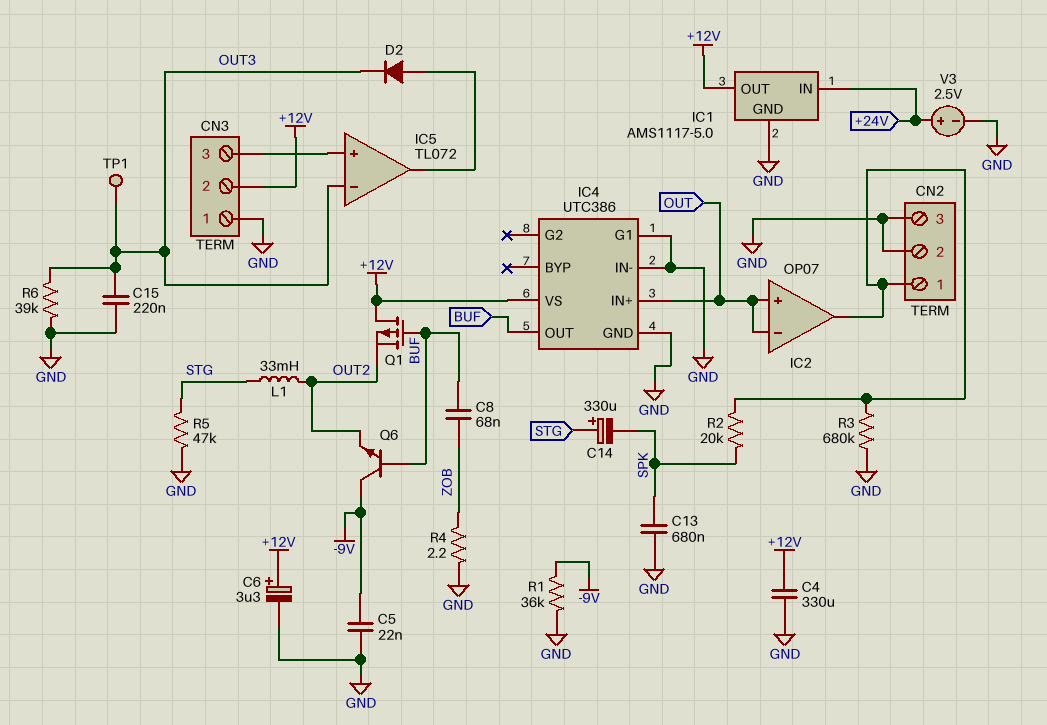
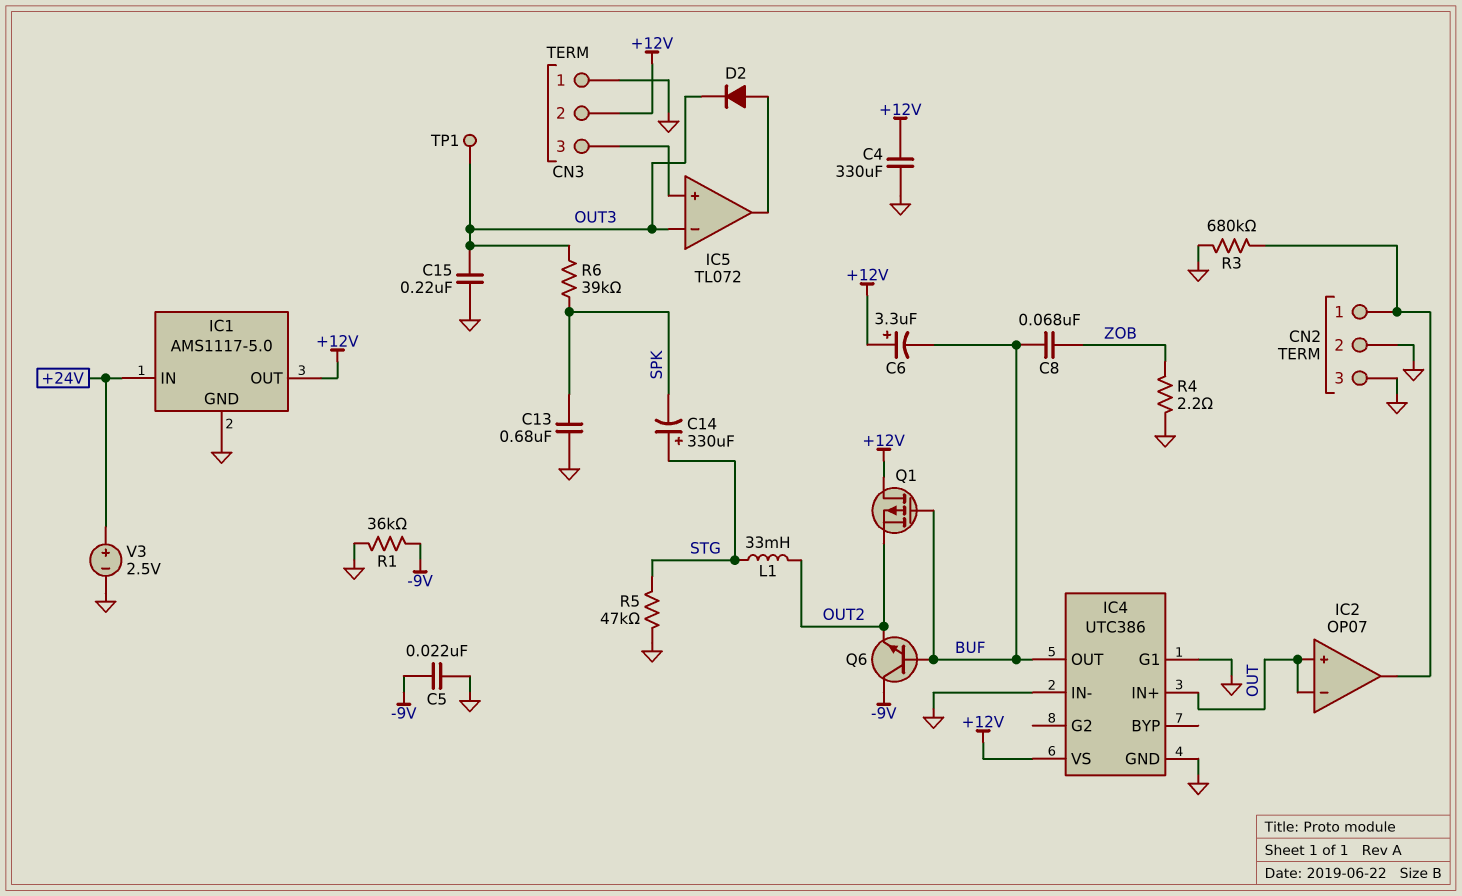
C6: 3.3uF (plus +12V, minus GND) -> 3.3uF (plus +12V, minus BUF)
R2: 20k (CN2/1, SPK) -> none
R6: 39k (GND, OUT3) -> 39k (OUT3, SPK)

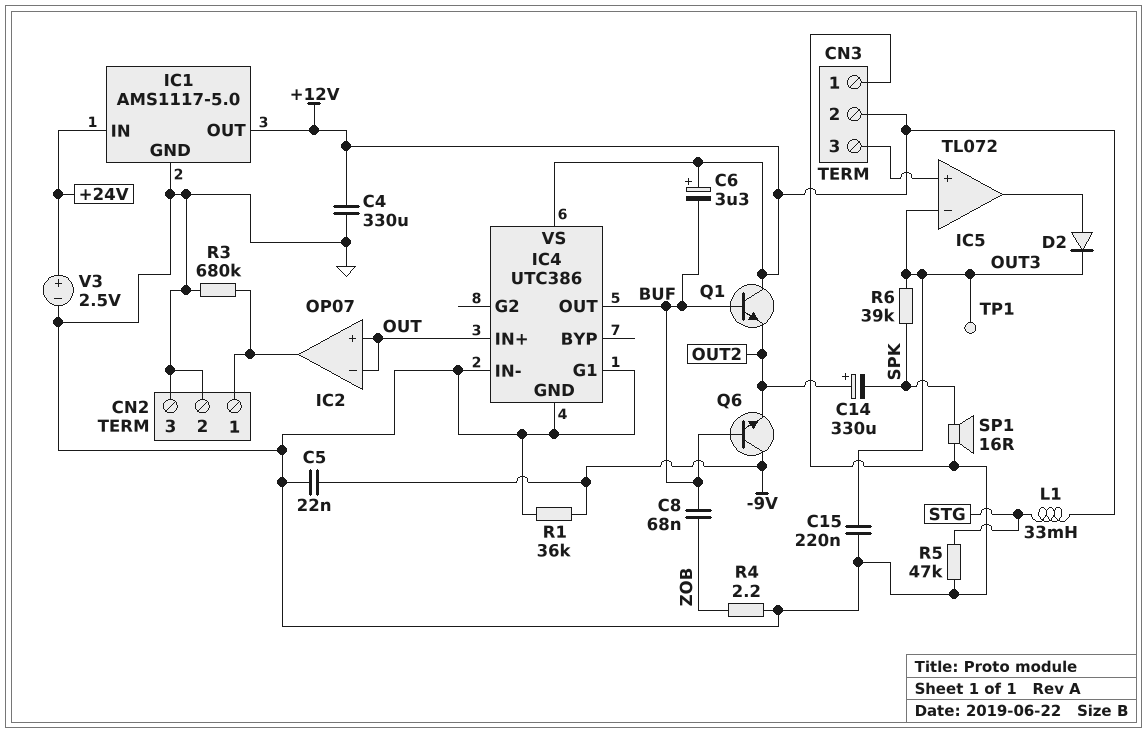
C13: 680nF (GND, SPK) -> none
C14: 330uF (plus STG, minus SPK) -> 330uF (plus OUT2, minus SPK)
L1: 33mH (OUT2, STG) -> 33mH (+12V, STG)
Q1: PMOS (G BUF, D +12V, S OUT2) -> NPN (B BUF, C +12V, E OUT2)
SP1: none -> speaker 16R (GND, SPK)

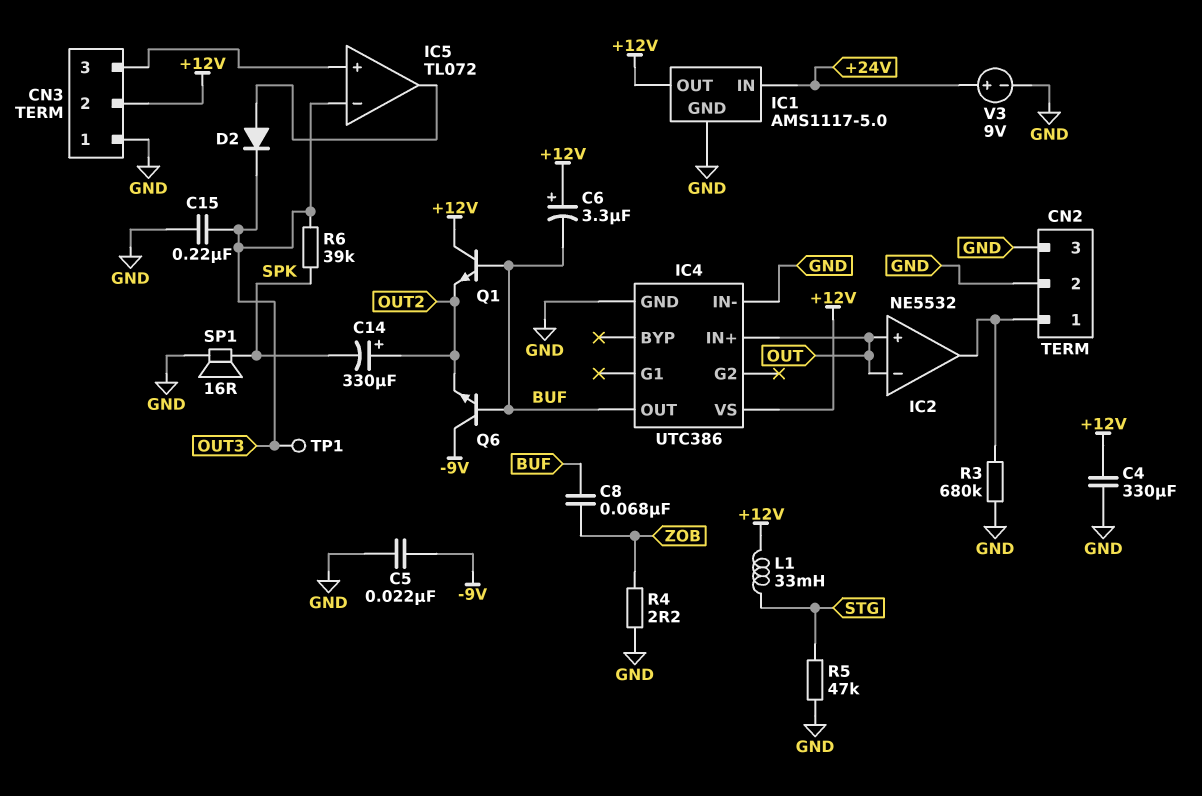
IC2: OP07 -> NE5532
IC4 pin G1: GND -> none
R1: 36k (-9V, GND) -> none
V3: 2.5V (plus +24V, minus GND) -> 9V (plus +24V, minus GND)

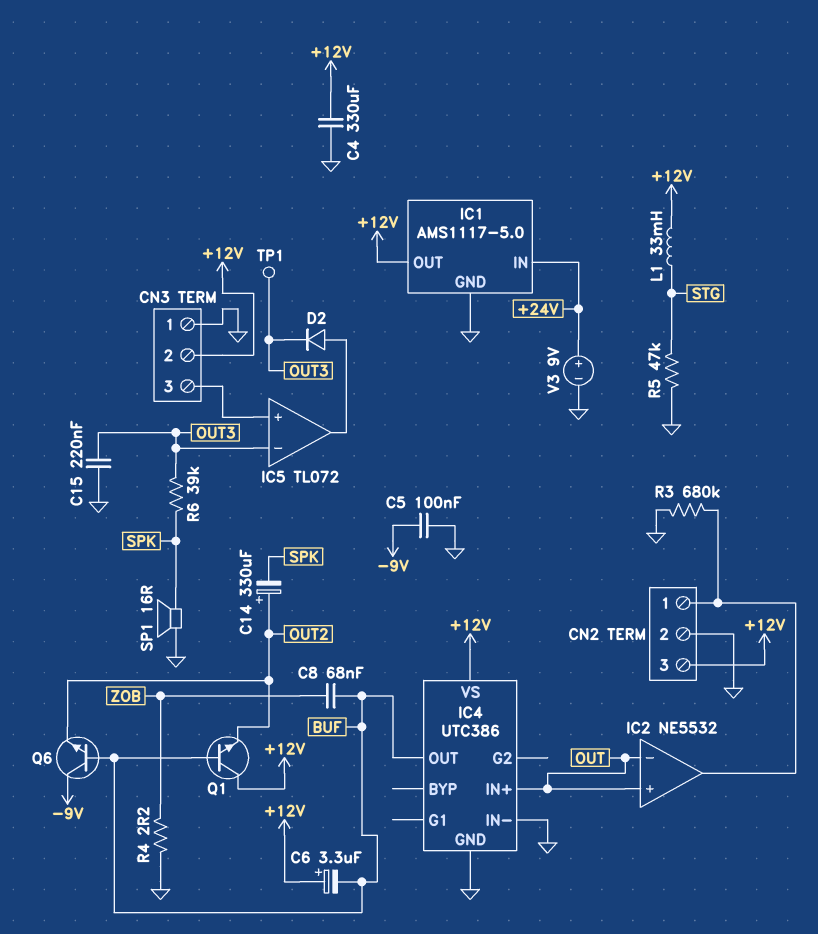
C5: 22nF (-9V, GND) -> 100nF (-9V, GND)
CN2 pin 3: GND -> +12V

